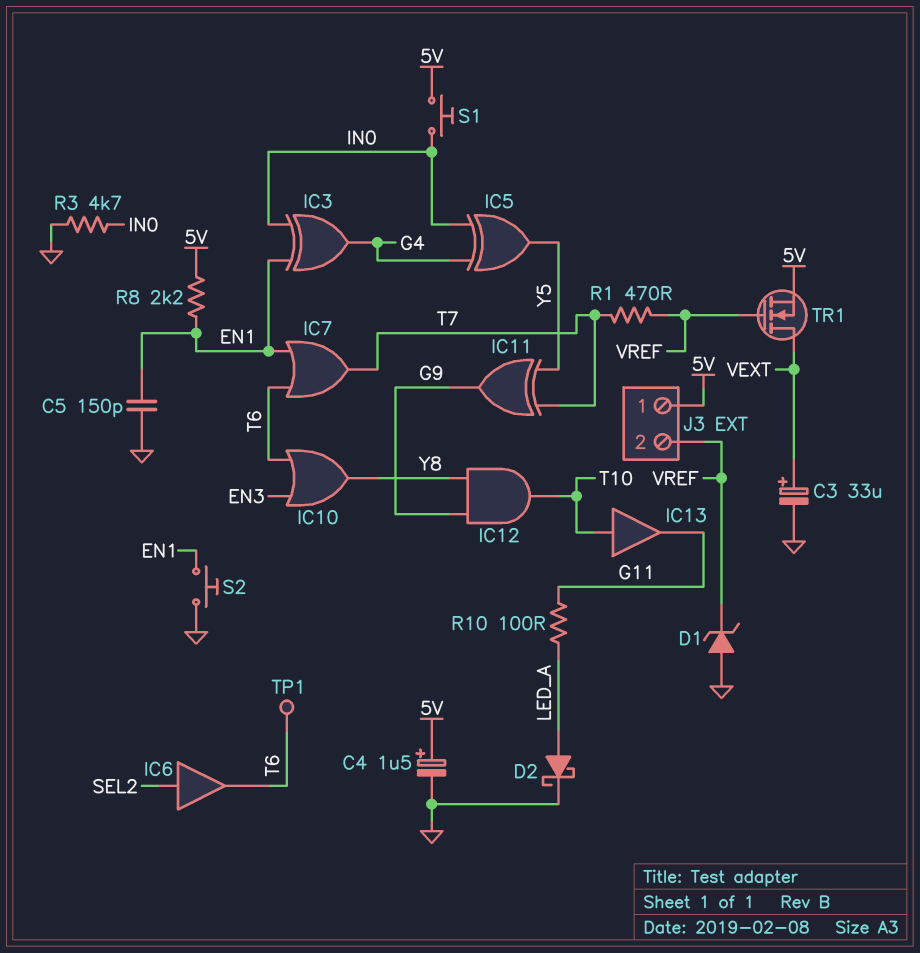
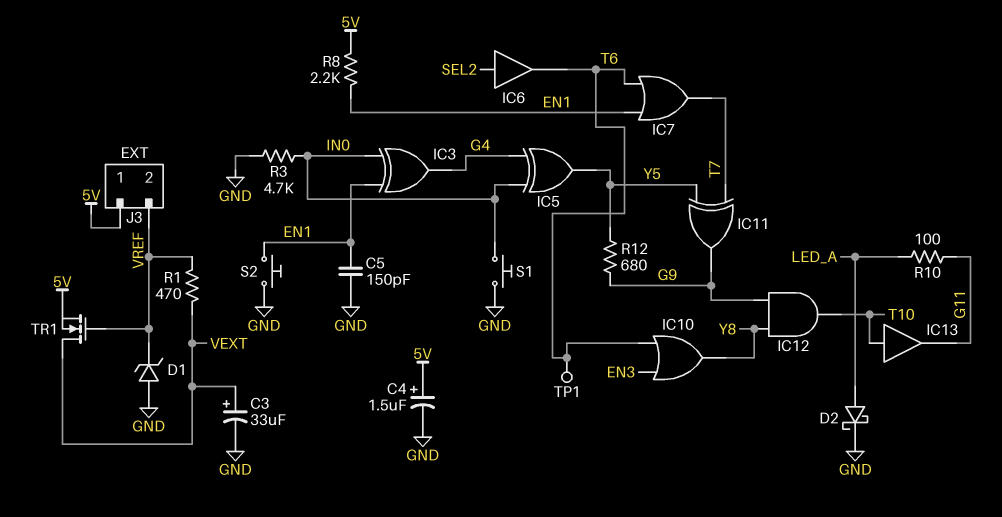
R1: 470 (T7, VREF) -> 470 (VEXT, VREF)
R12: none -> 680 (G9, Y5)
S1: button (5V, IN0) -> button (GND, IN0)

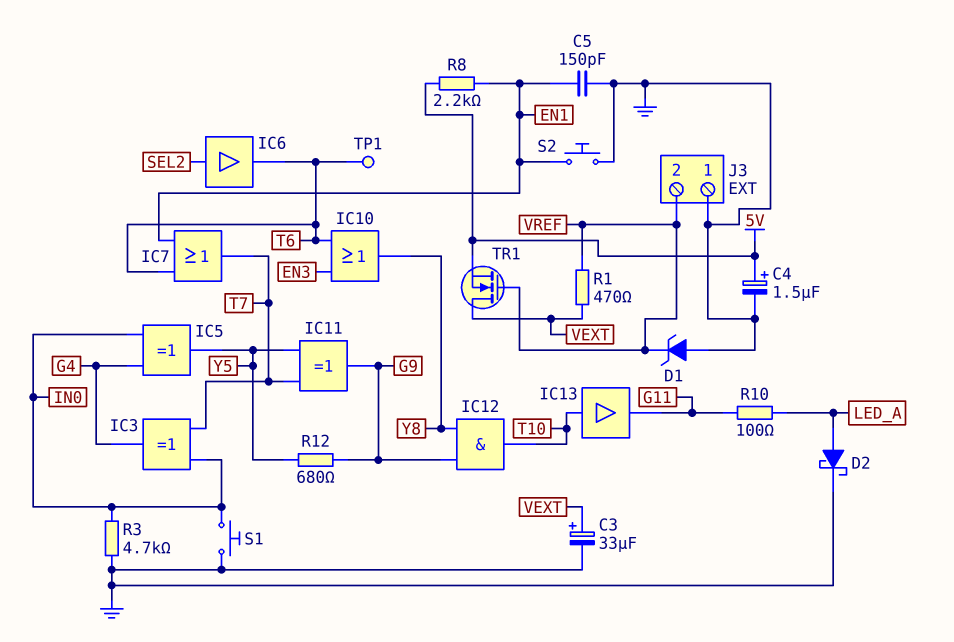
IC3: XOR (in EN1, in IN0, out G4) -> XOR (in IN0, in T7, out G4)
J3 pin 1: 5V -> GND

